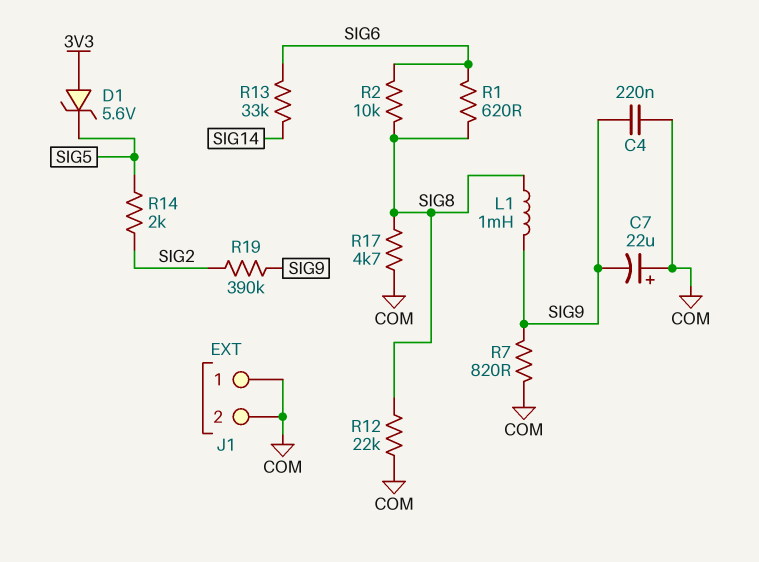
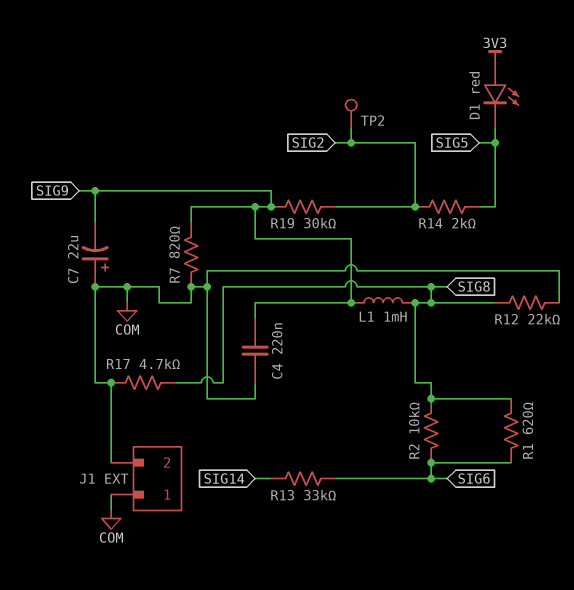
D1: zener 5.6V (A 3V3, K SIG5) -> LED red (A 3V3, K SIG5)
R19: 390k (SIG2, SIG9) -> 30k (SIG2, SIG9)
TP2: none -> test point (SIG2)

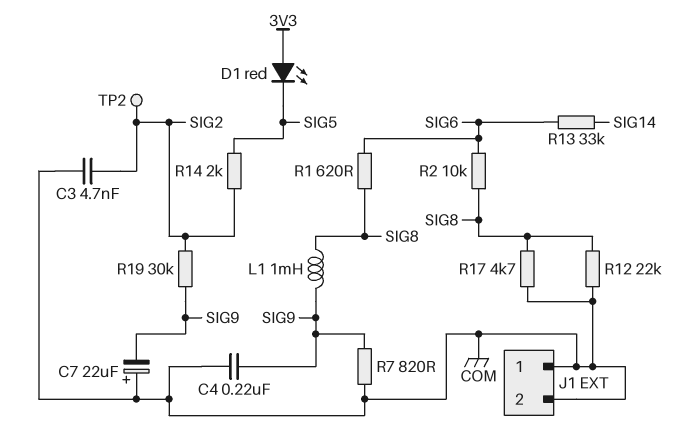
C3: none -> 4.7nF (COM, SIG2)

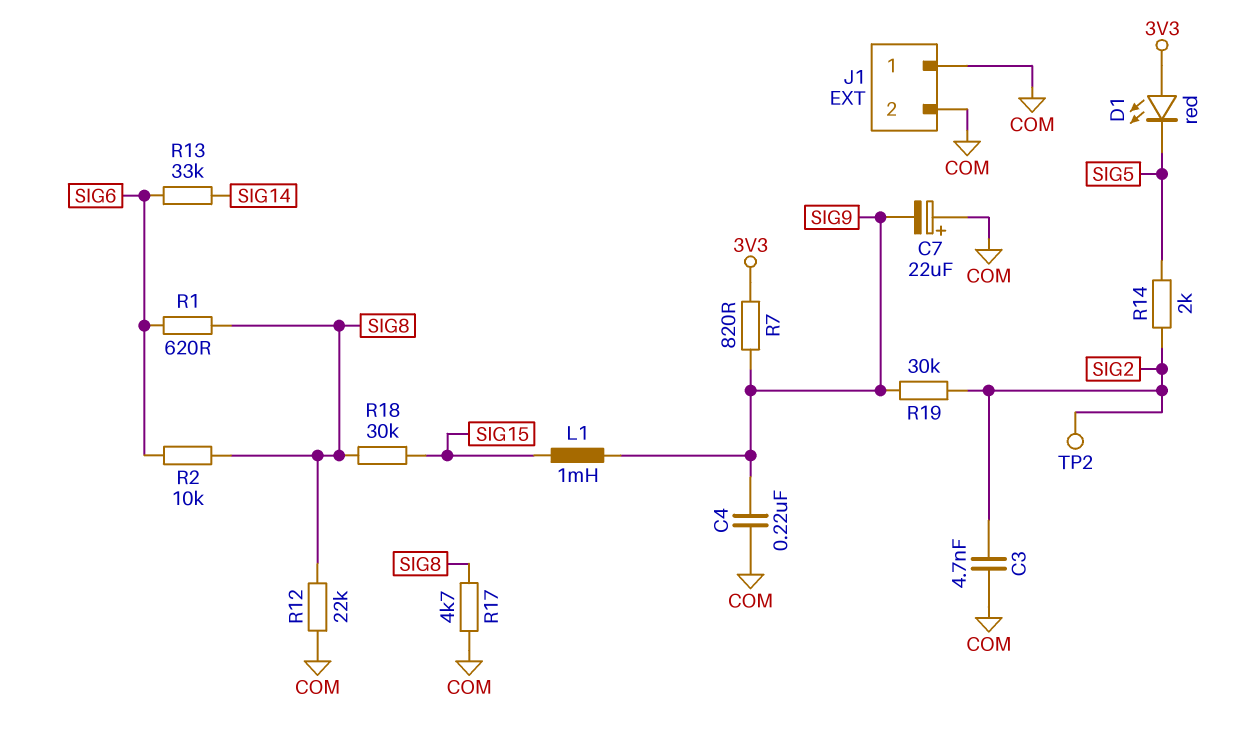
L1: 1mH (SIG8, SIG9) -> 1mH (SIG9, SIG15)
R7: 820 (COM, SIG9) -> 820 (3V3, SIG9)
R18: none -> 30k (SIG8, SIG15)

